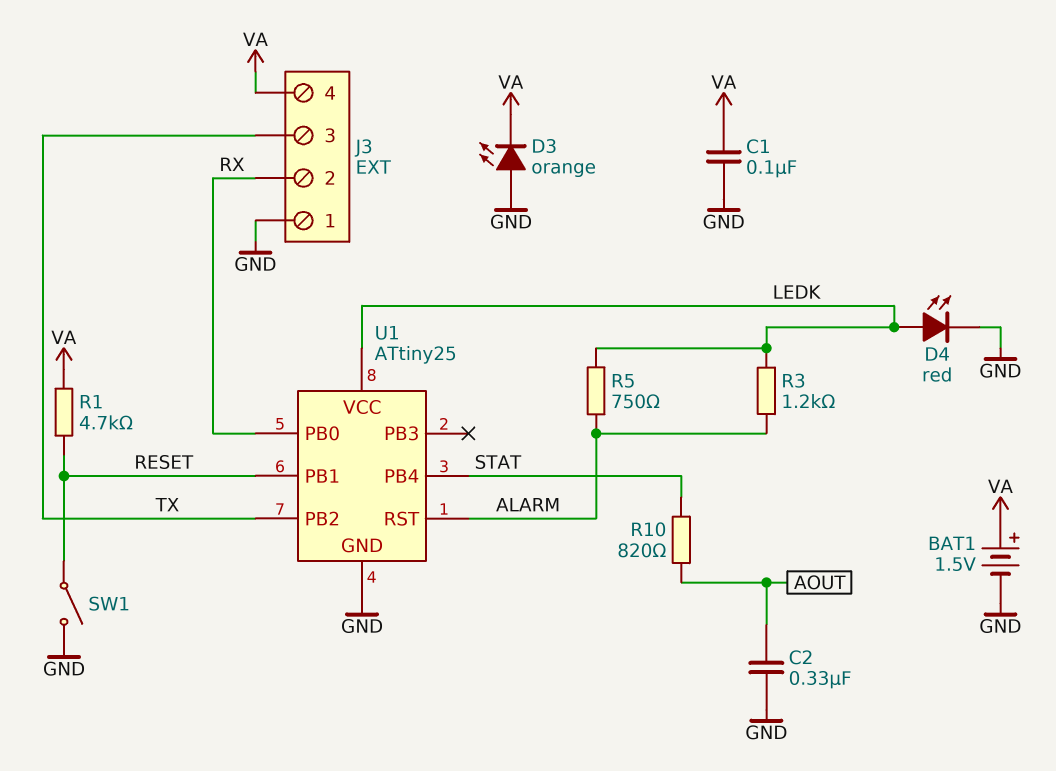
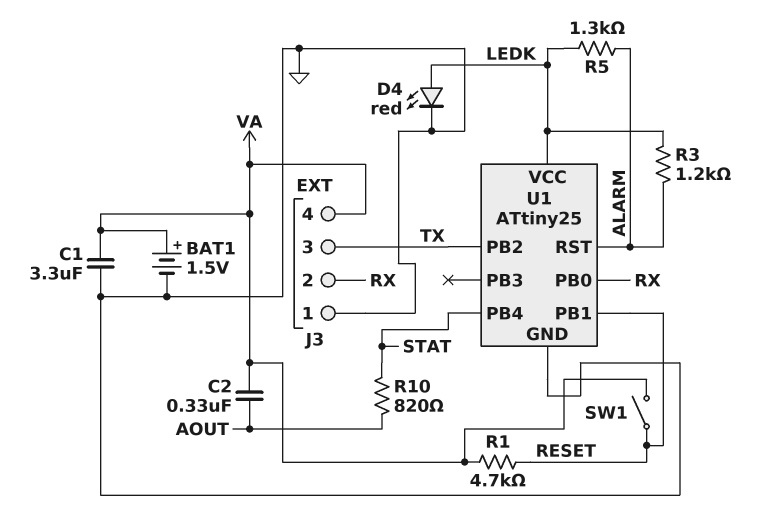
C1: 100nF (GND, VA) -> 3.3uF (GND, VA)
C2: 330nF (AOUT, GND) -> 330nF (AOUT, VA)
D3: LED orange (A GND, K VA) -> none
R5: 750 (ALARM, LEDK) -> 1.3k (ALARM, LEDK)
SW1: switch (GND, RESET) -> switch (RESET, VA)

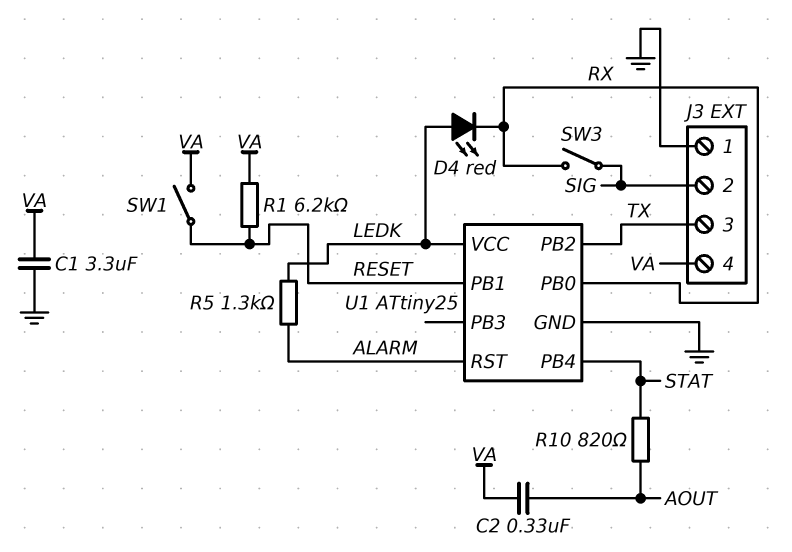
BAT1: 1.5V (plus VA, minus GND) -> none
D4: LED red (A LEDK, K GND) -> LED red (A LEDK, K RX)
J3 pin 2: RX -> SIG
R1: 4.7k (RESET, VA) -> 6.2k (RESET, VA)
R3: 1.2k (ALARM, LEDK) -> none
SW3: none -> switch (RX, SIG)

